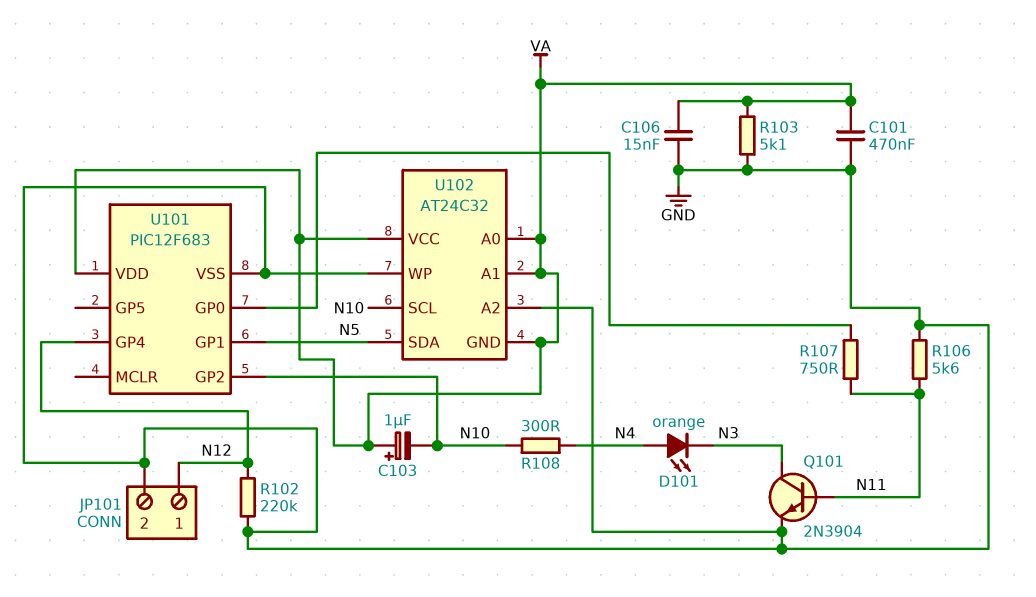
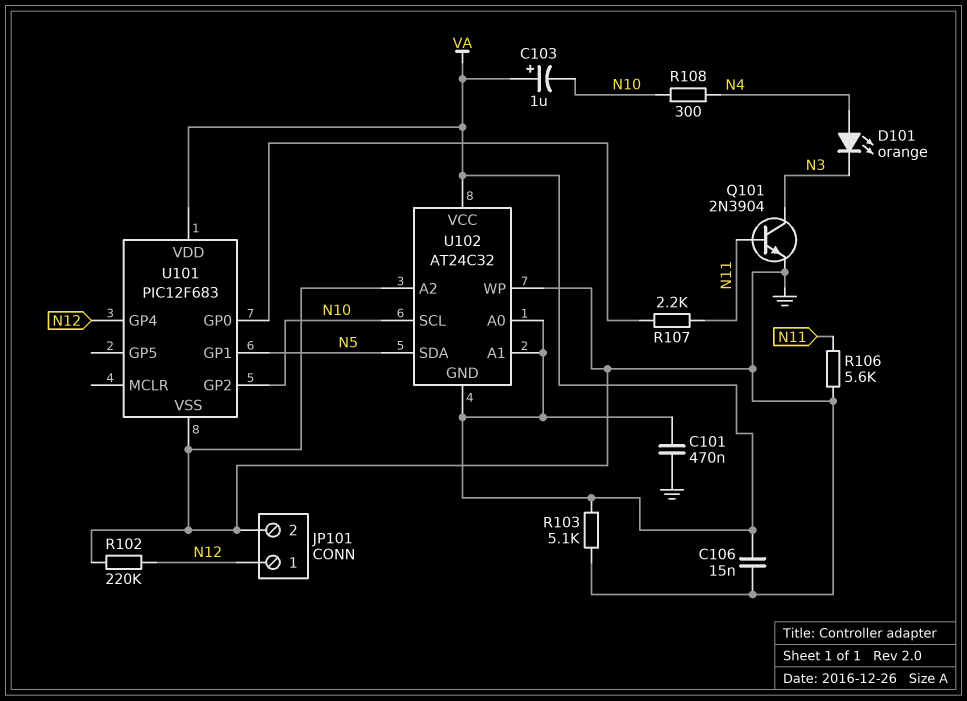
R107: 750 (N11, U101/GP0) -> 2.2k (N11, U101/GP0)

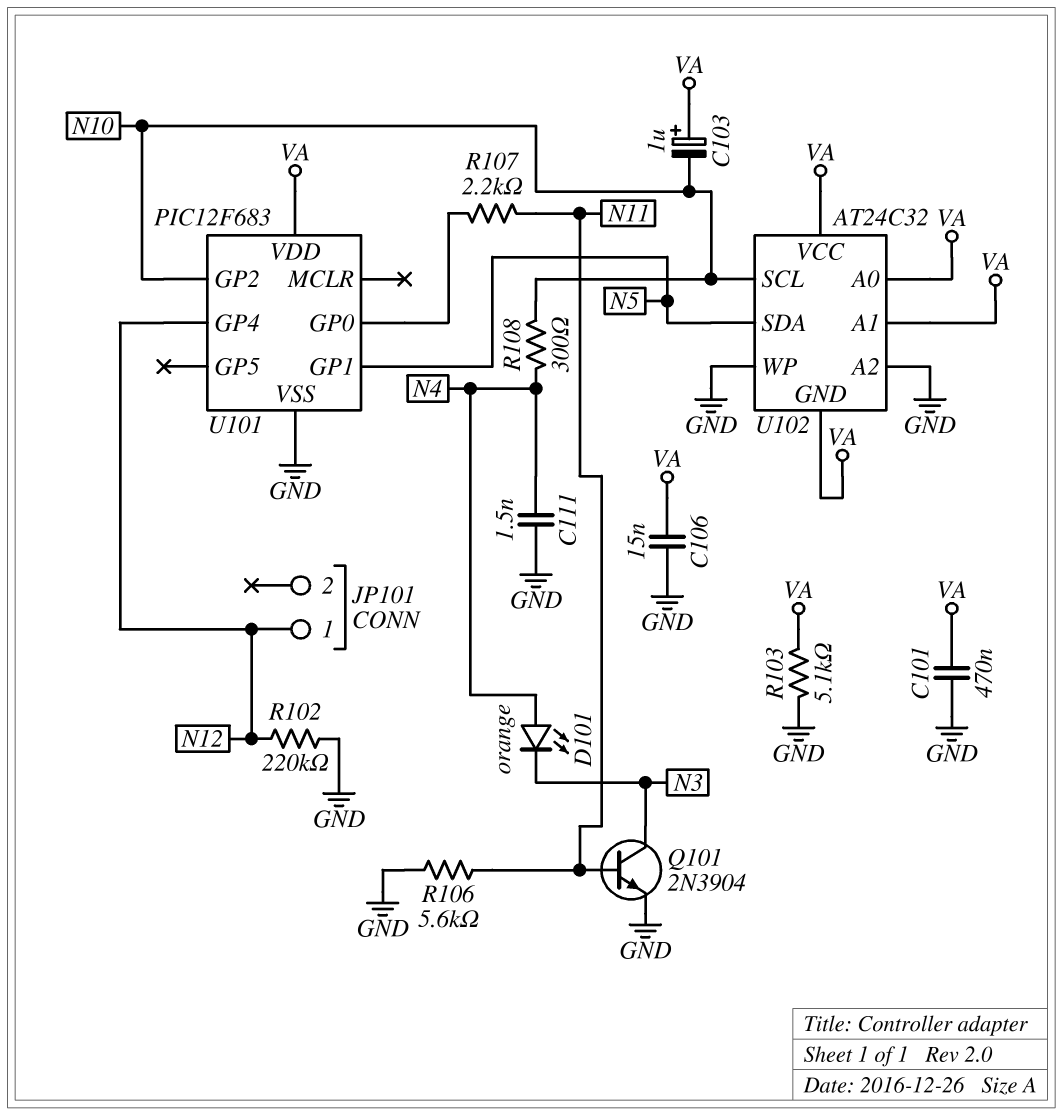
C111: none -> 1.5nF (GND, N4)
JP101 pin 2: GND -> none

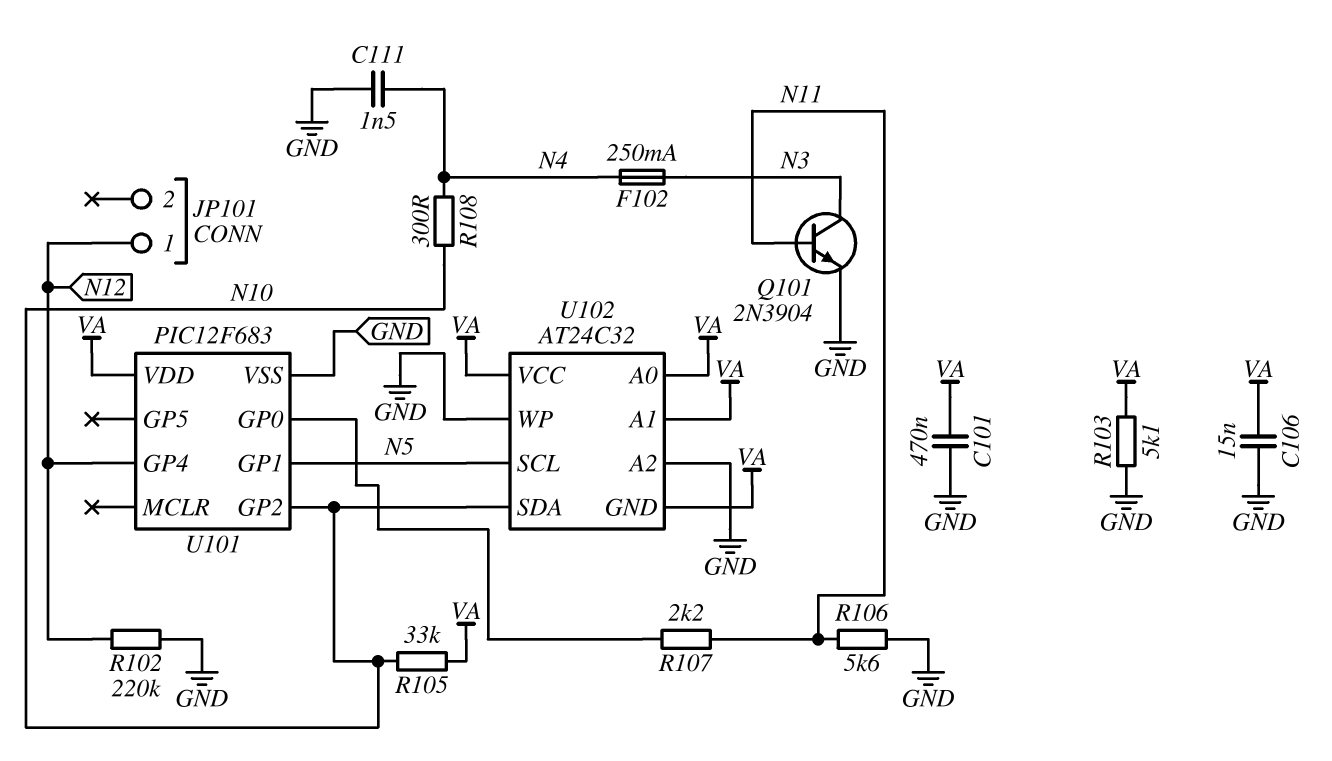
C103: 1uF (plus VA, minus N10) -> none
D101: LED orange (A N4, K N3) -> none
F102: none -> 250mA (N3, N4)
R105: none -> 33k (N10, VA)
U102 pin SCL: N10 -> N5
U102 pin SDA: N5 -> N10

